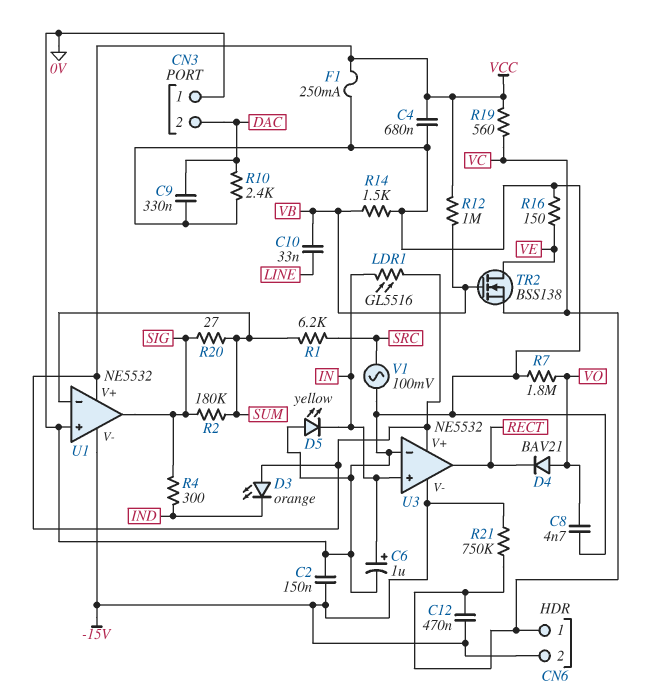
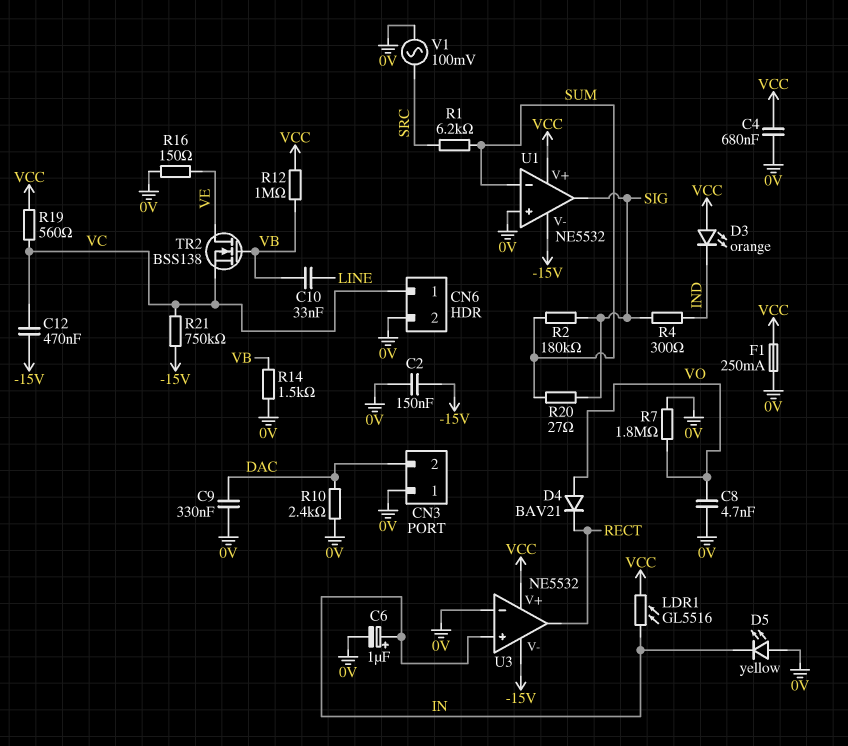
CN6 pin 2: -15V -> 0V

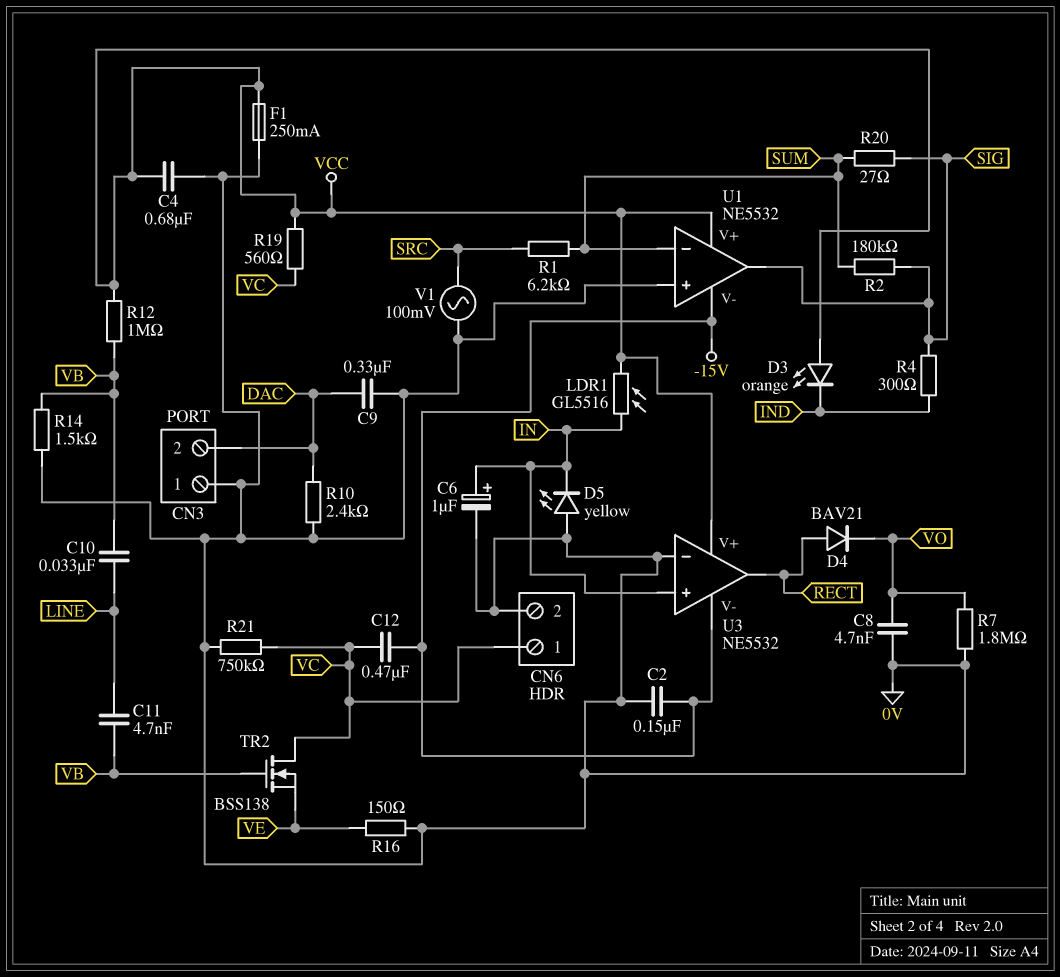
C11: none -> 4.7nF (LINE, VB)
D4: diode BAV21 (A VO, K RECT) -> diode BAV21 (A RECT, K VO)
R21: 750k (-15V, VC) -> 750k (0V, VC)
TR2: NMOS BSS138 (G VB, D VE, S VC) -> NMOS BSS138 (G VB, D VC, S VE)

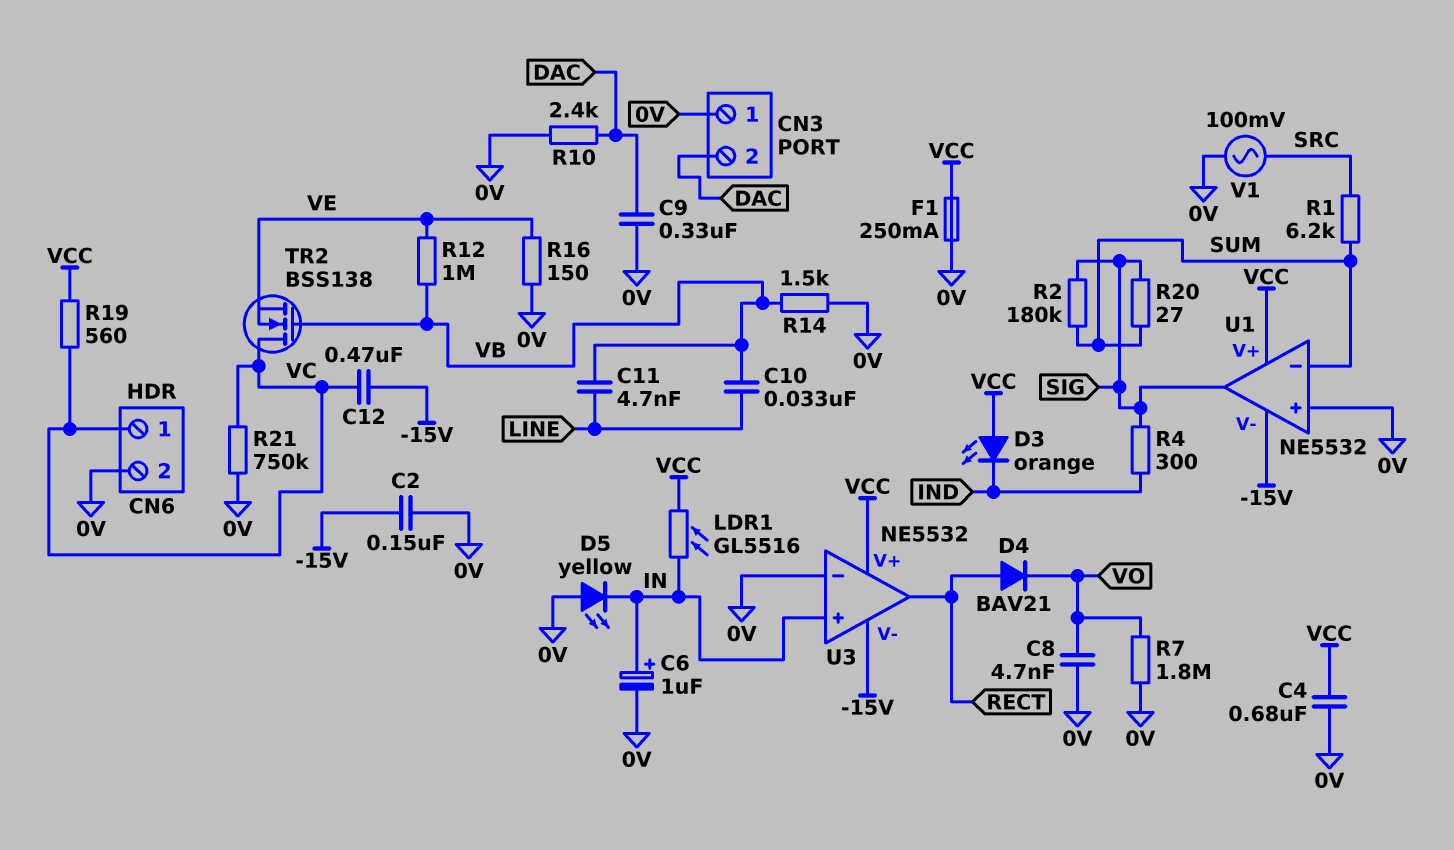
R12: 1M (VB, VCC) -> 1M (VB, VE)

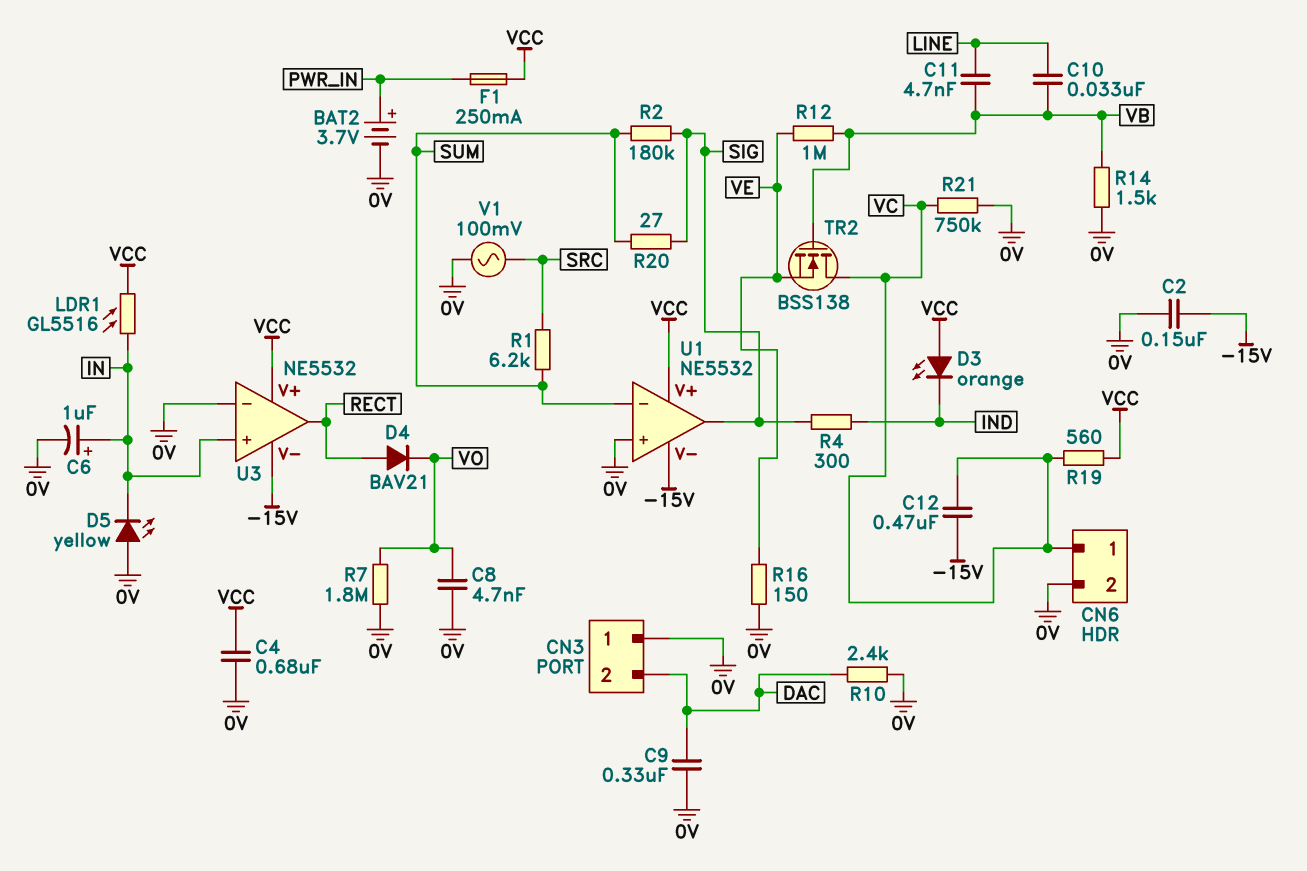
BAT2: none -> 3.7V (plus PWR_IN, minus 0V)
F1: 250mA (0V, VCC) -> 250mA (PWR_IN, VCC)

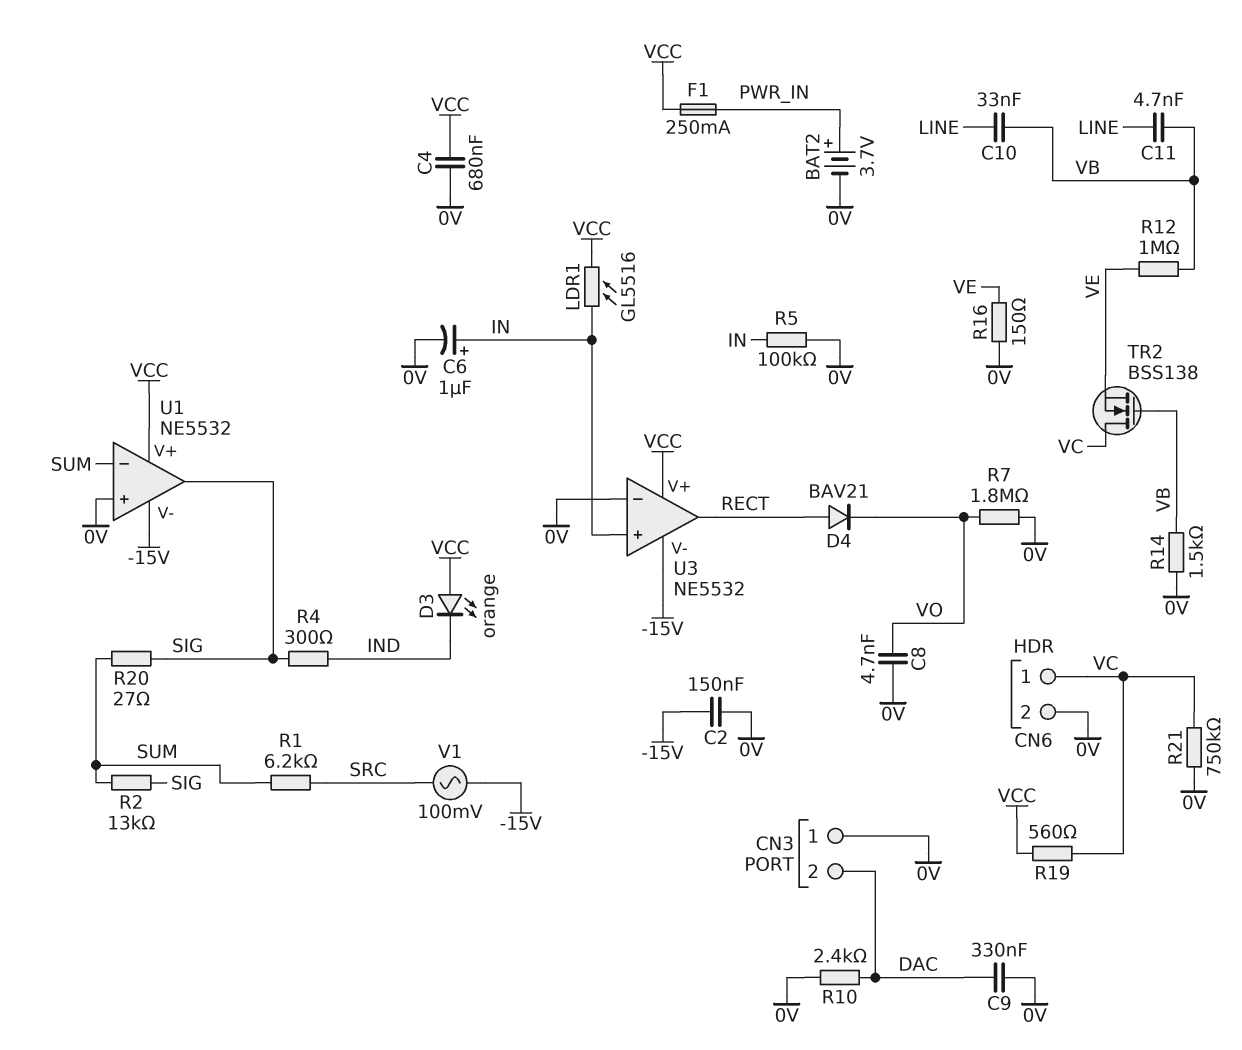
C12: 470nF (-15V, VC) -> none
D5: LED yellow (A 0V, K IN) -> none
R2: 180k (SIG, SUM) -> 13k (SIG, SUM)
R5: none -> 100k (0V, IN)
V1: AC 100mV (0V, SRC) -> AC 100mV (-15V, SRC)

